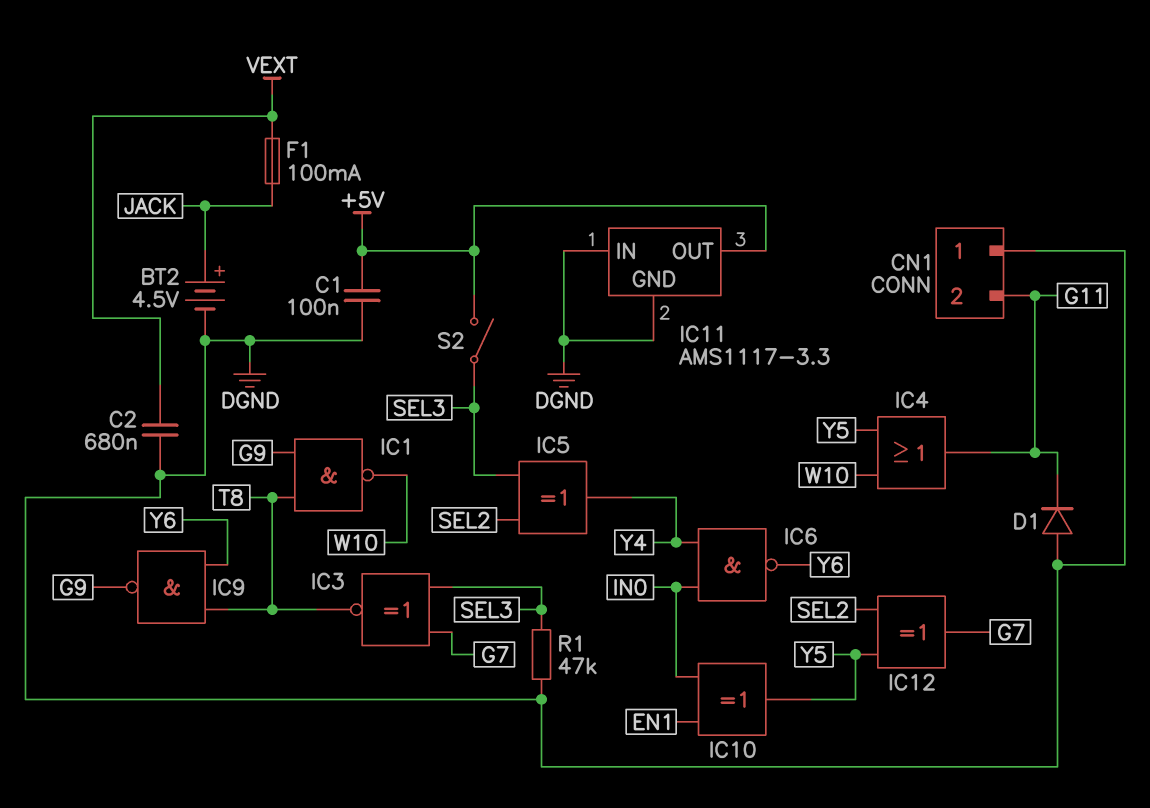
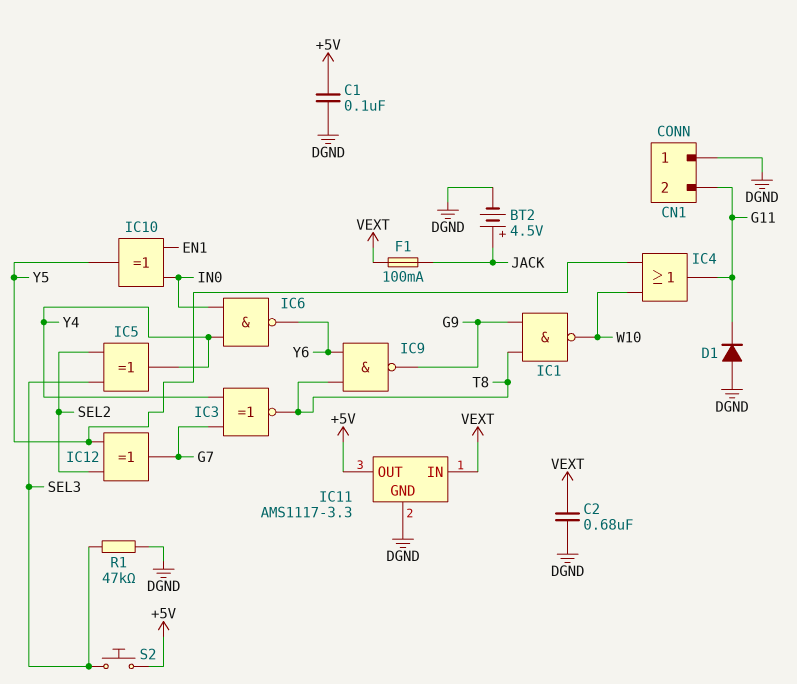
IC3: XNOR (in G7, in SEL3, out T8) -> XNOR (in G7, in Y4, out T8)
IC11 pin IN: DGND -> VEXT
S2: switch (+5V, SEL3) -> button (+5V, SEL3)

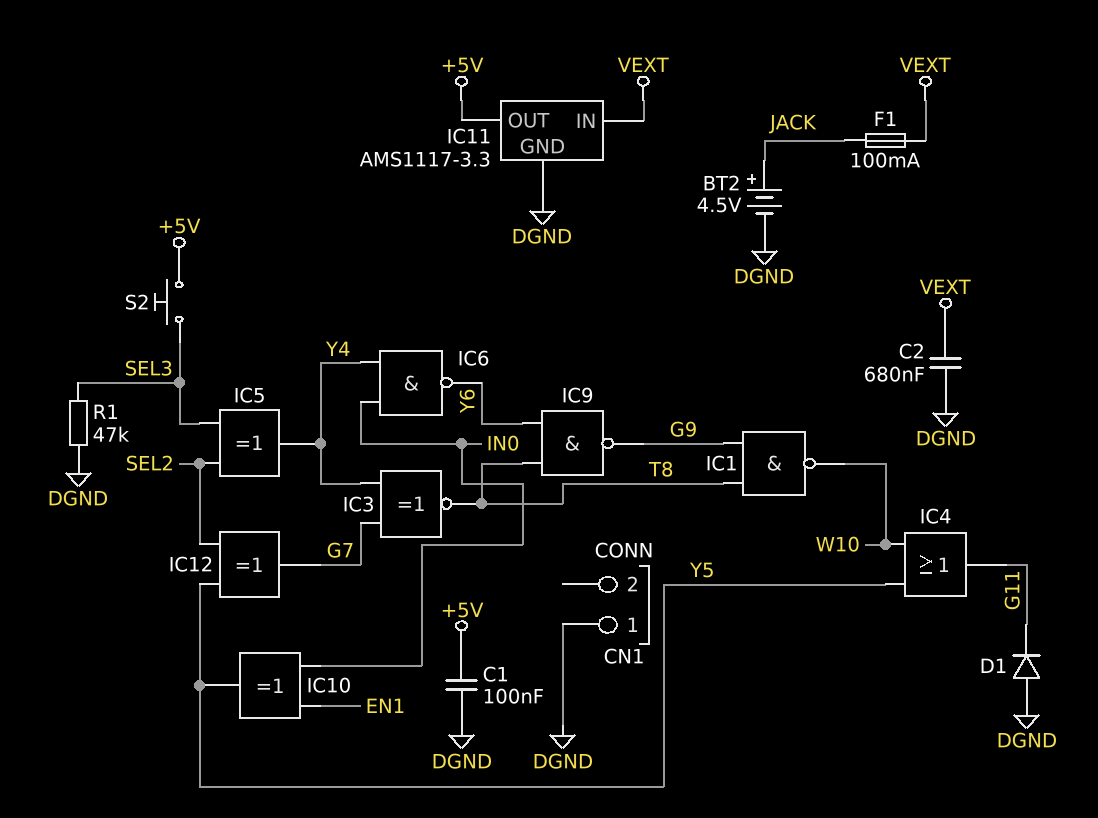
CN1 pin 2: G11 -> none

